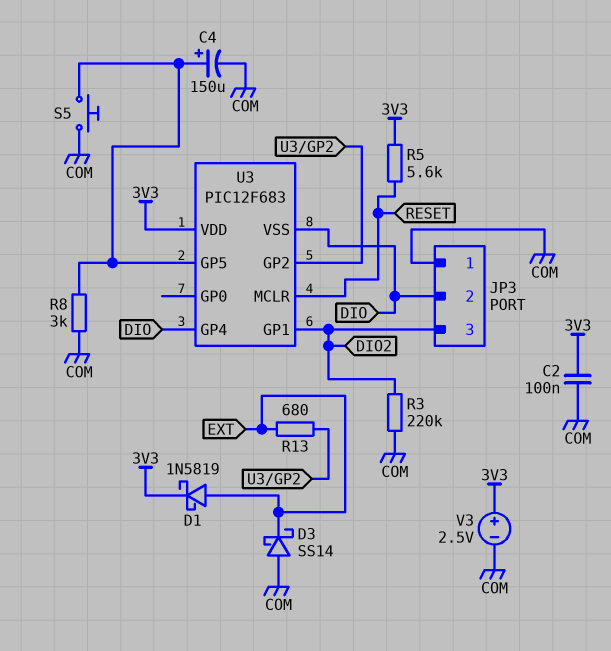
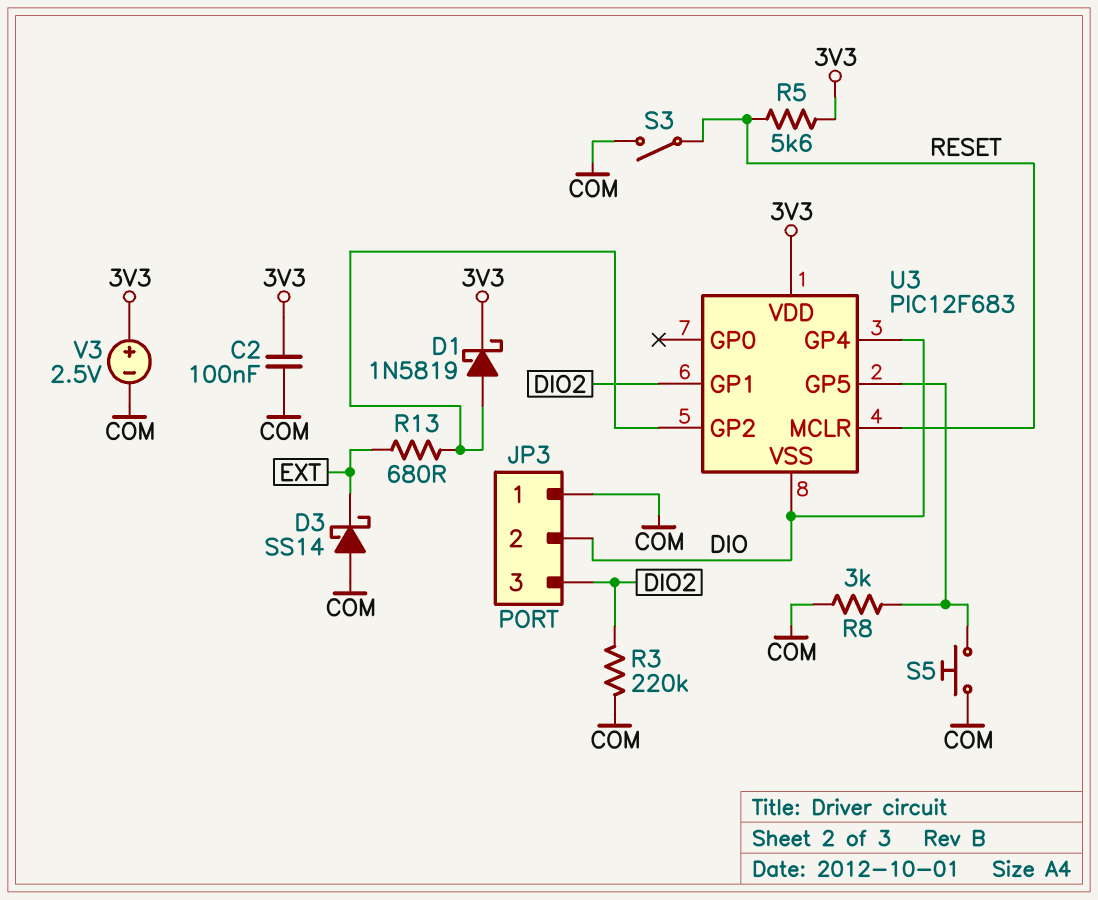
C4: 150uF (plus U3/GP5, minus COM) -> none
D1: schottky 1N5819 (A EXT, K 3V3) -> schottky 1N5819 (A U3/GP2, K 3V3)
S3: none -> switch (COM, RESET)

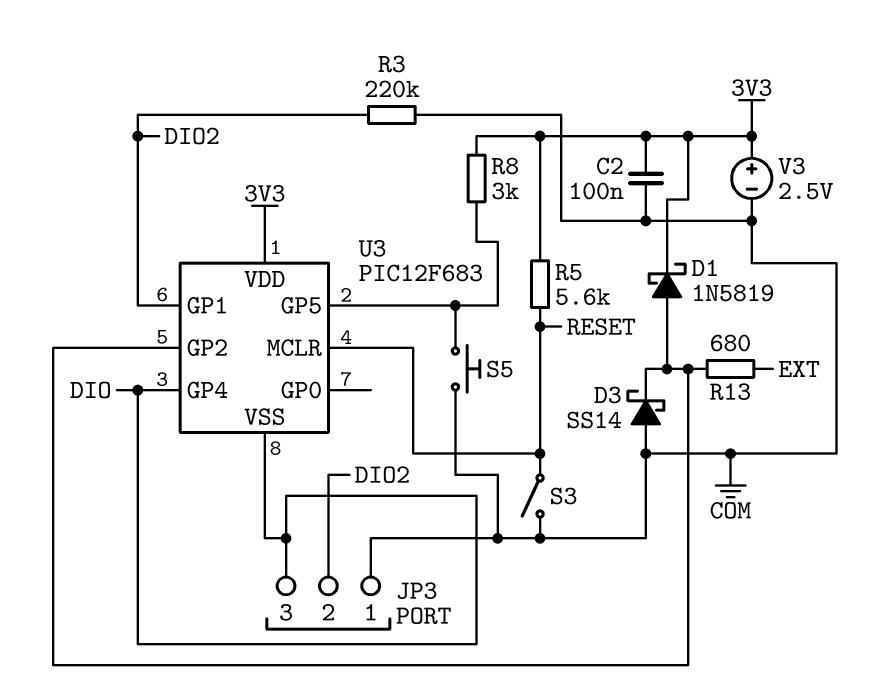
D3: schottky SS14 (A COM, K EXT) -> schottky SS14 (A COM, K U3/GP2)
JP3 pin 2: DIO -> DIO2
JP3 pin 3: DIO2 -> DIO
R8: 3k (COM, U3/GP5) -> 3k (3V3, U3/GP5)

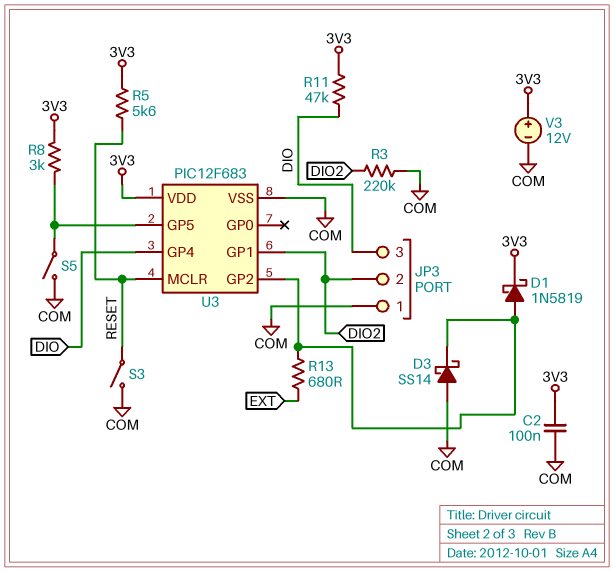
R11: none -> 47k (3V3, DIO)
S5: button (COM, U3/GP5) -> switch (COM, U3/GP5)
U3 pin VSS: DIO -> COM
V3: 2.5V (plus 3V3, minus COM) -> 12V (plus 3V3, minus COM)

